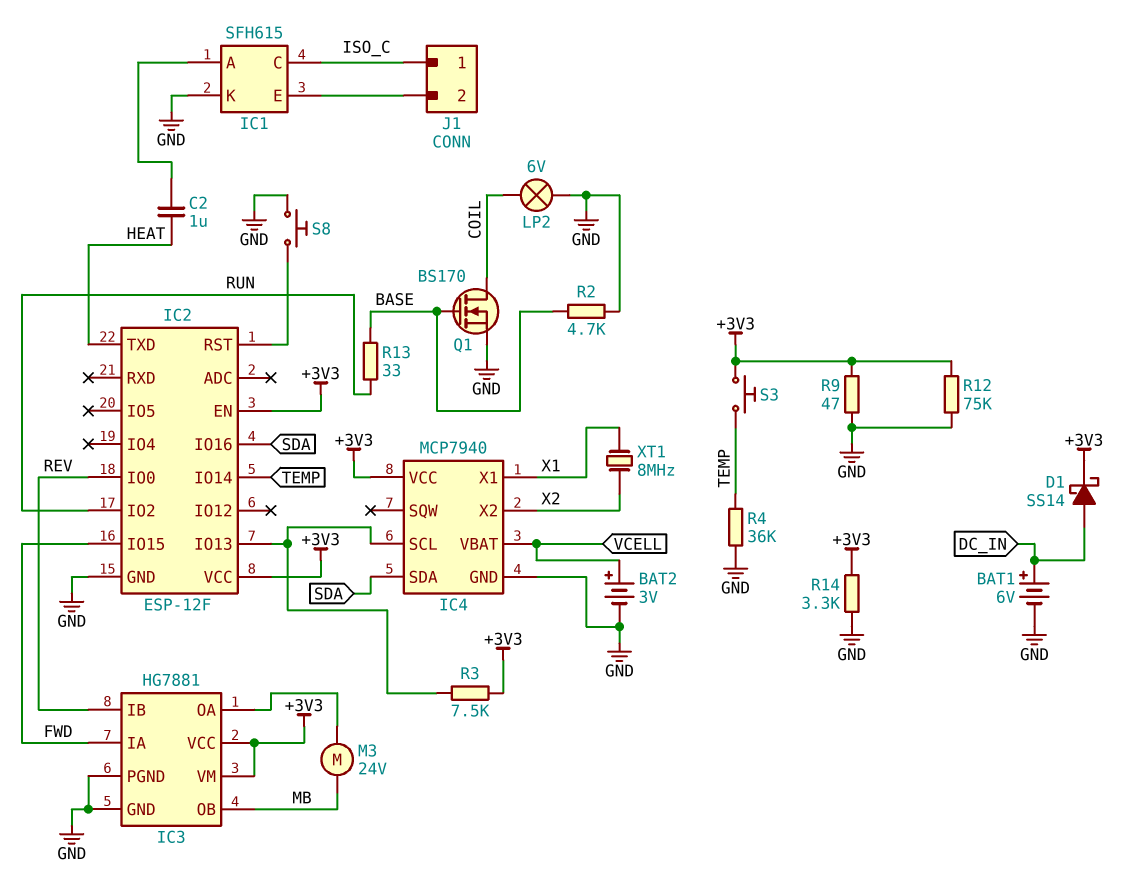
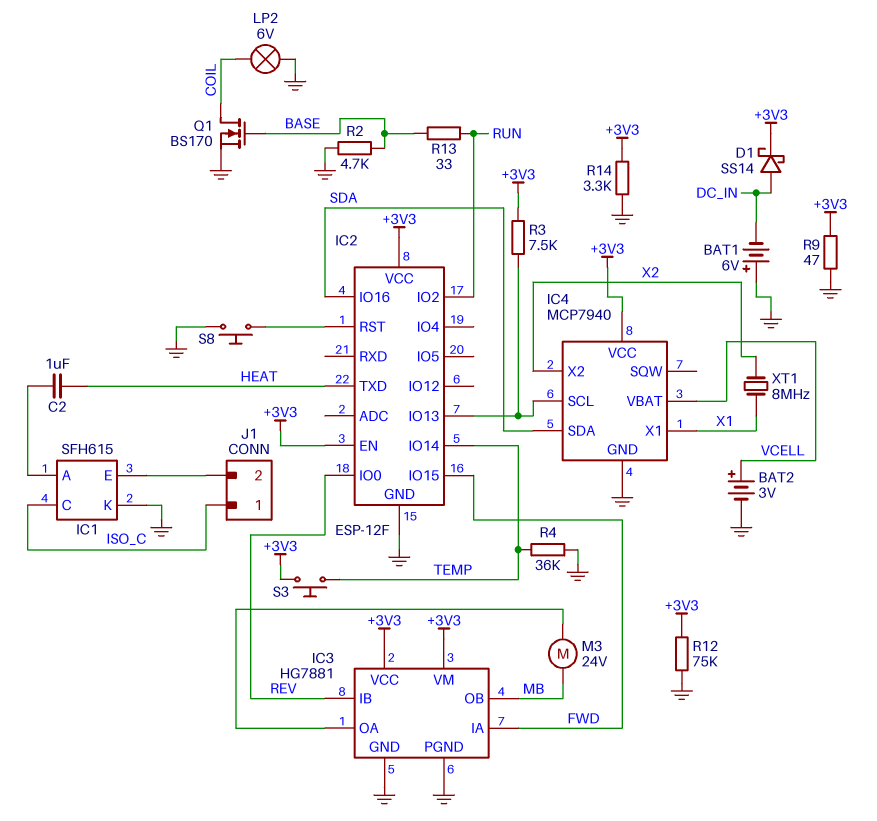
BAT1: 6V (plus DC_IN, minus GND) -> 6V (plus GND, minus DC_IN)

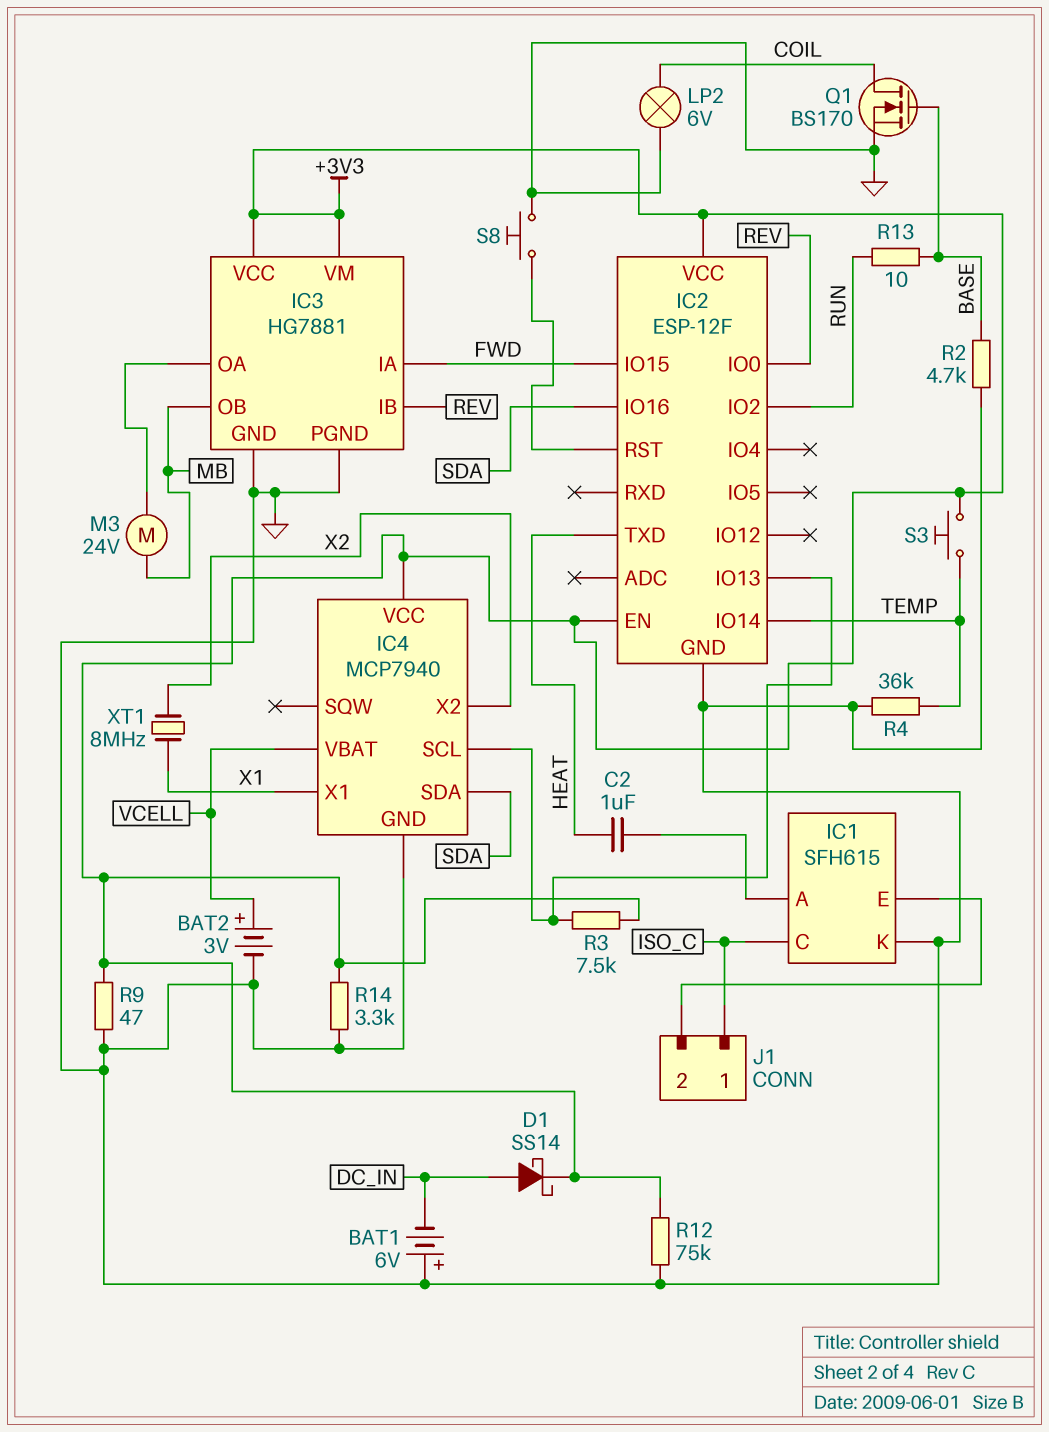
R13: 33 (BASE, RUN) -> 10 (BASE, RUN)

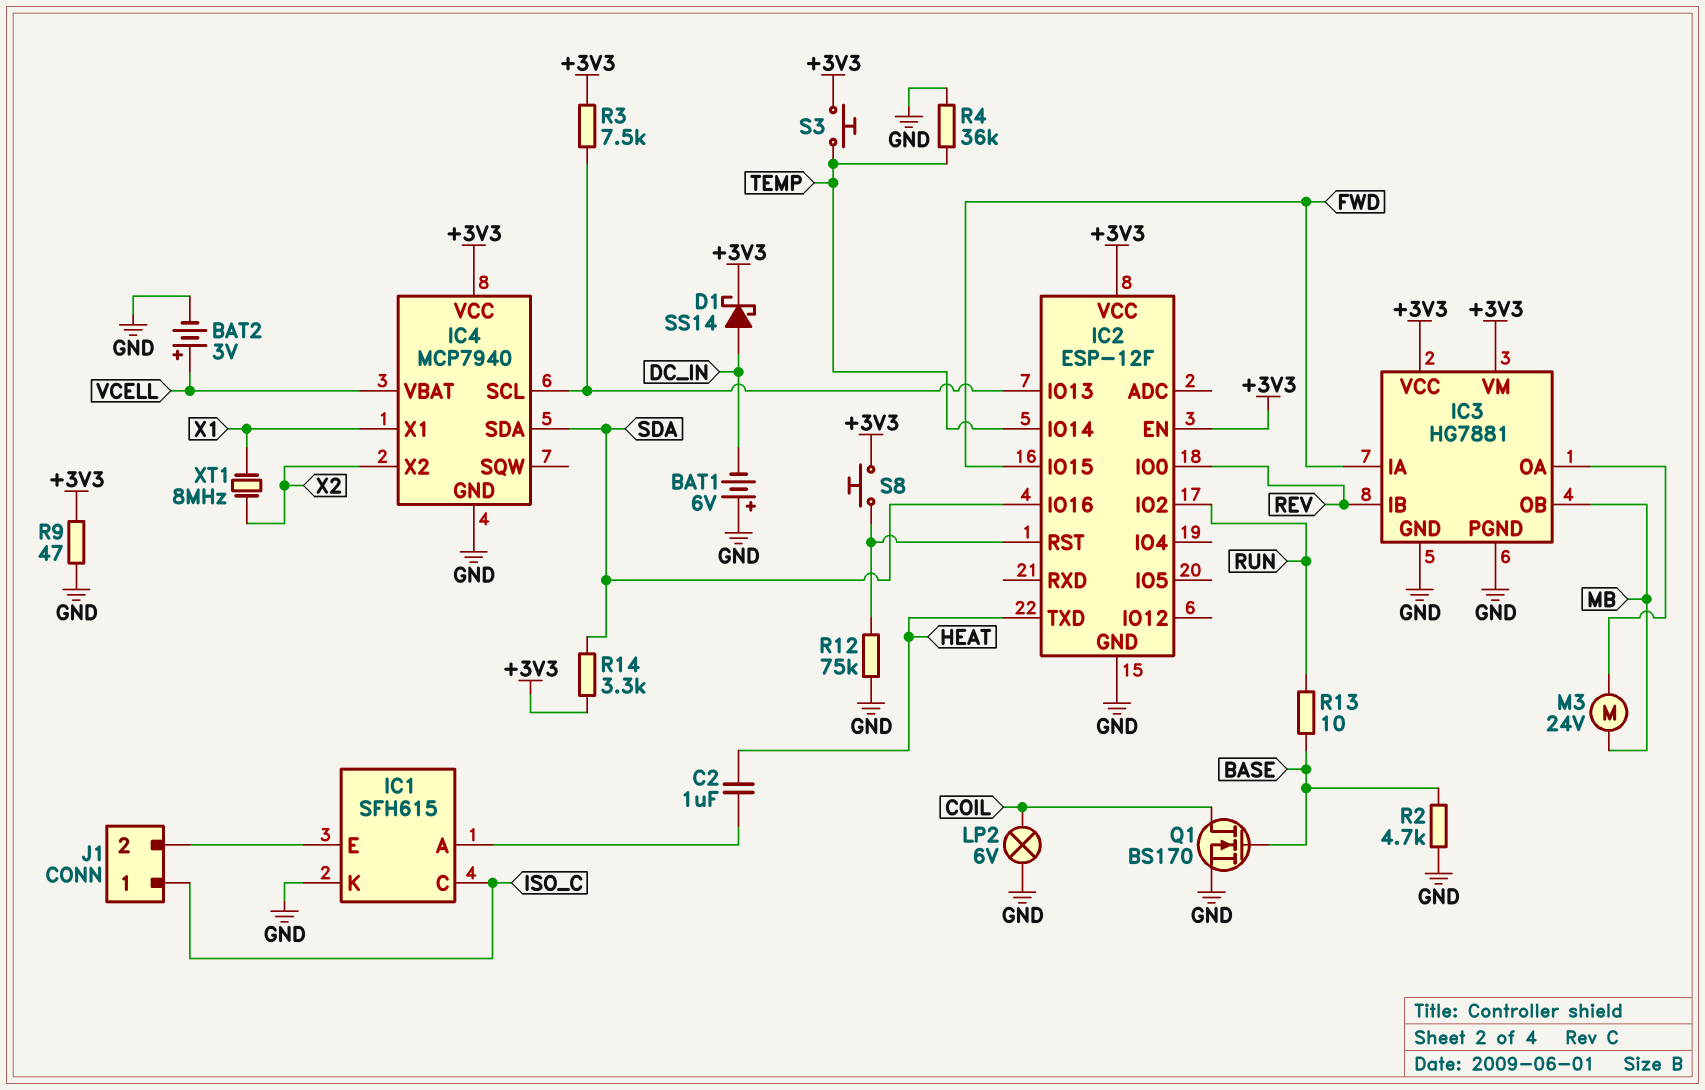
R12: 75k (+3V3, GND) -> 75k (GND, IC2/RST)
R14: 3.3k (+3V3, GND) -> 3.3k (+3V3, SDA)
S8: button (GND, IC2/RST) -> button (+3V3, IC2/RST)

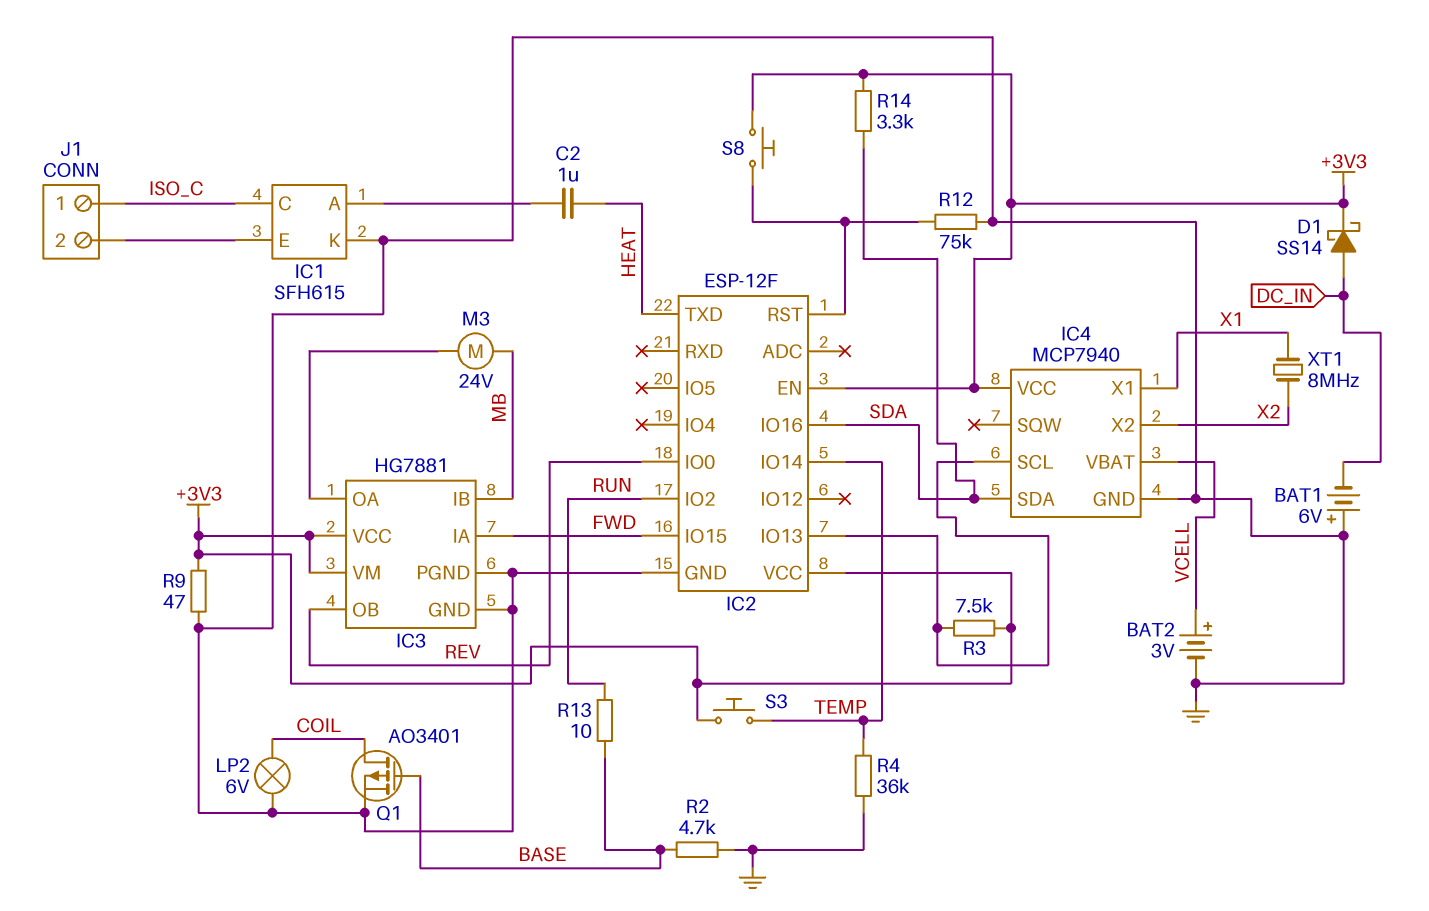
IC3 pin IB: REV -> MB
IC3 pin OB: MB -> REV
Q1: NMOS BS170 (G BASE, D COIL, S GND) -> PMOS AO3401 (G BASE, D COIL, S GND)

